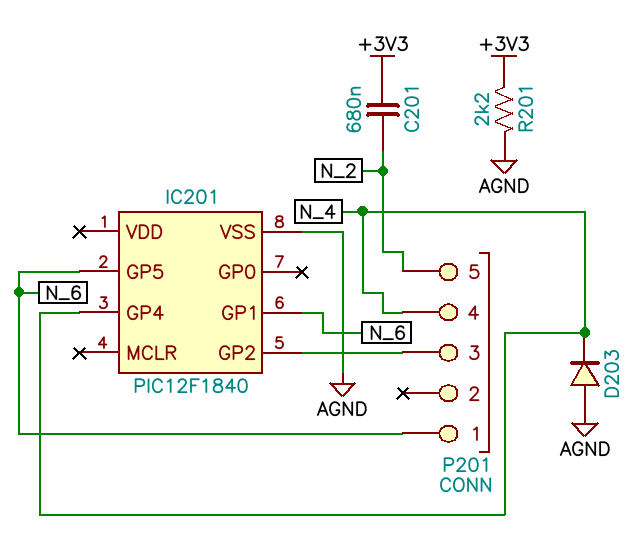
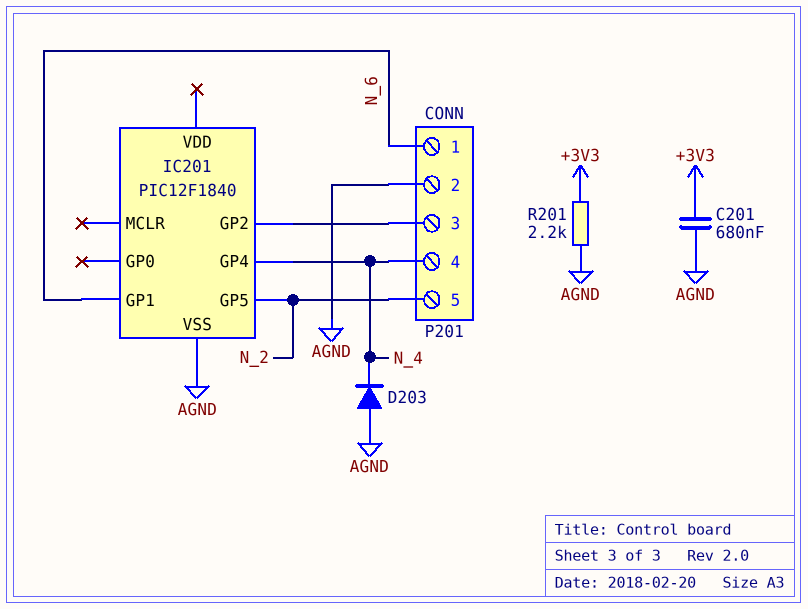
C201: 680nF (+3V3, N_2) -> 680nF (+3V3, AGND)
IC201 pin GP5: N_6 -> N_2
P201 pin 2: none -> AGND

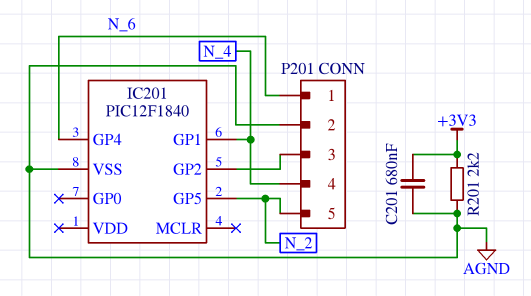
D203: diode (A AGND, K N_4) -> none
IC201 pin GP1: N_6 -> N_4
IC201 pin GP4: N_4 -> N_6

